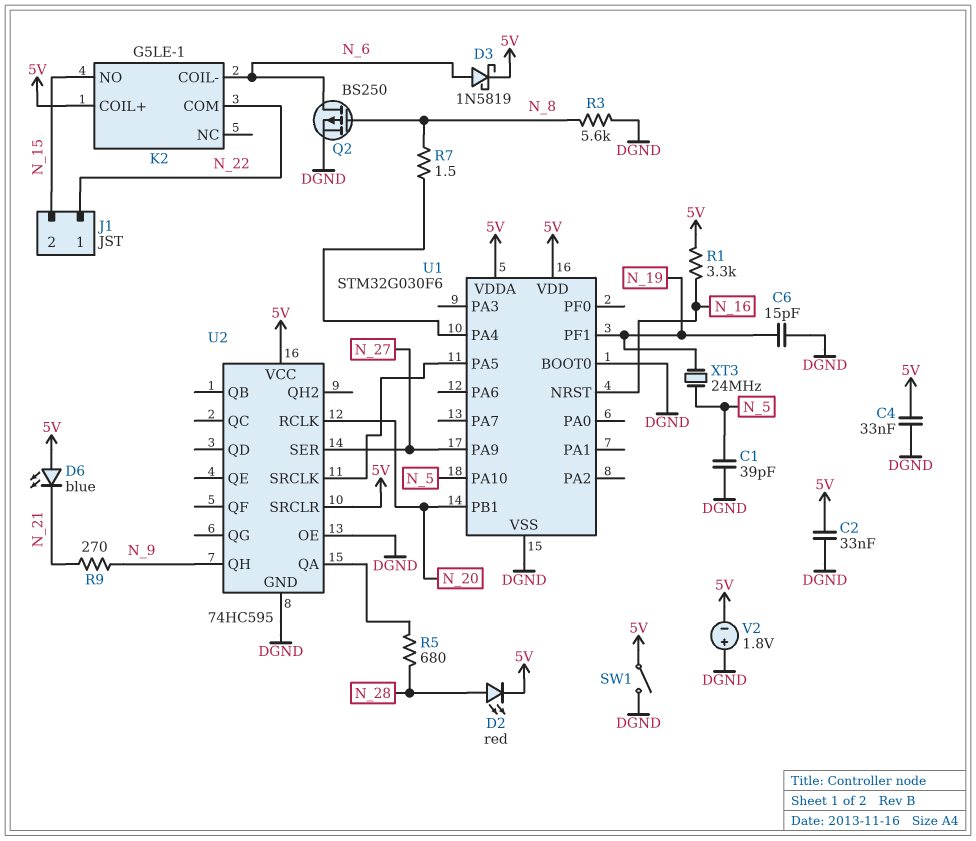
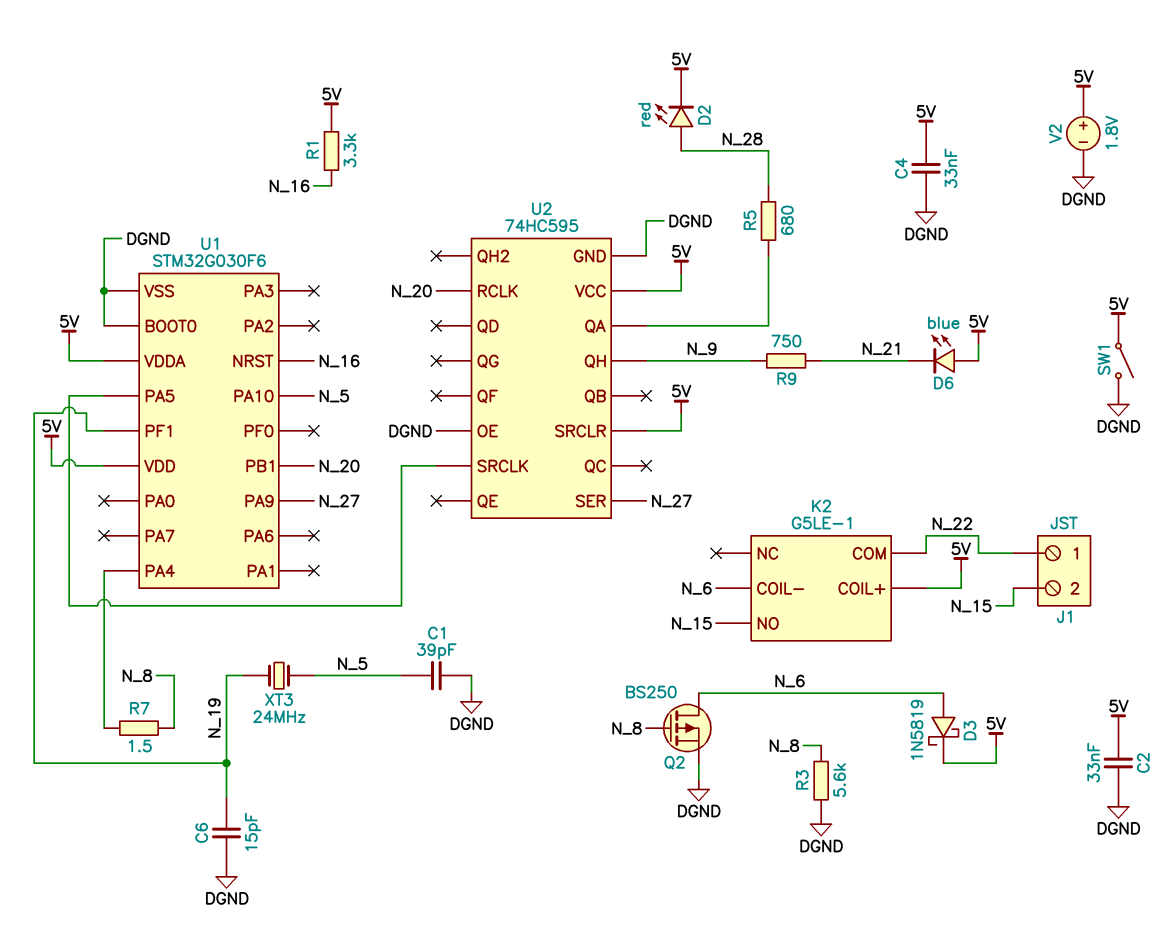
R9: 270 (N_9, N_21) -> 750 (N_9, N_21)
V2: 1.8V (plus DGND, minus 5V) -> 1.8V (plus 5V, minus DGND)

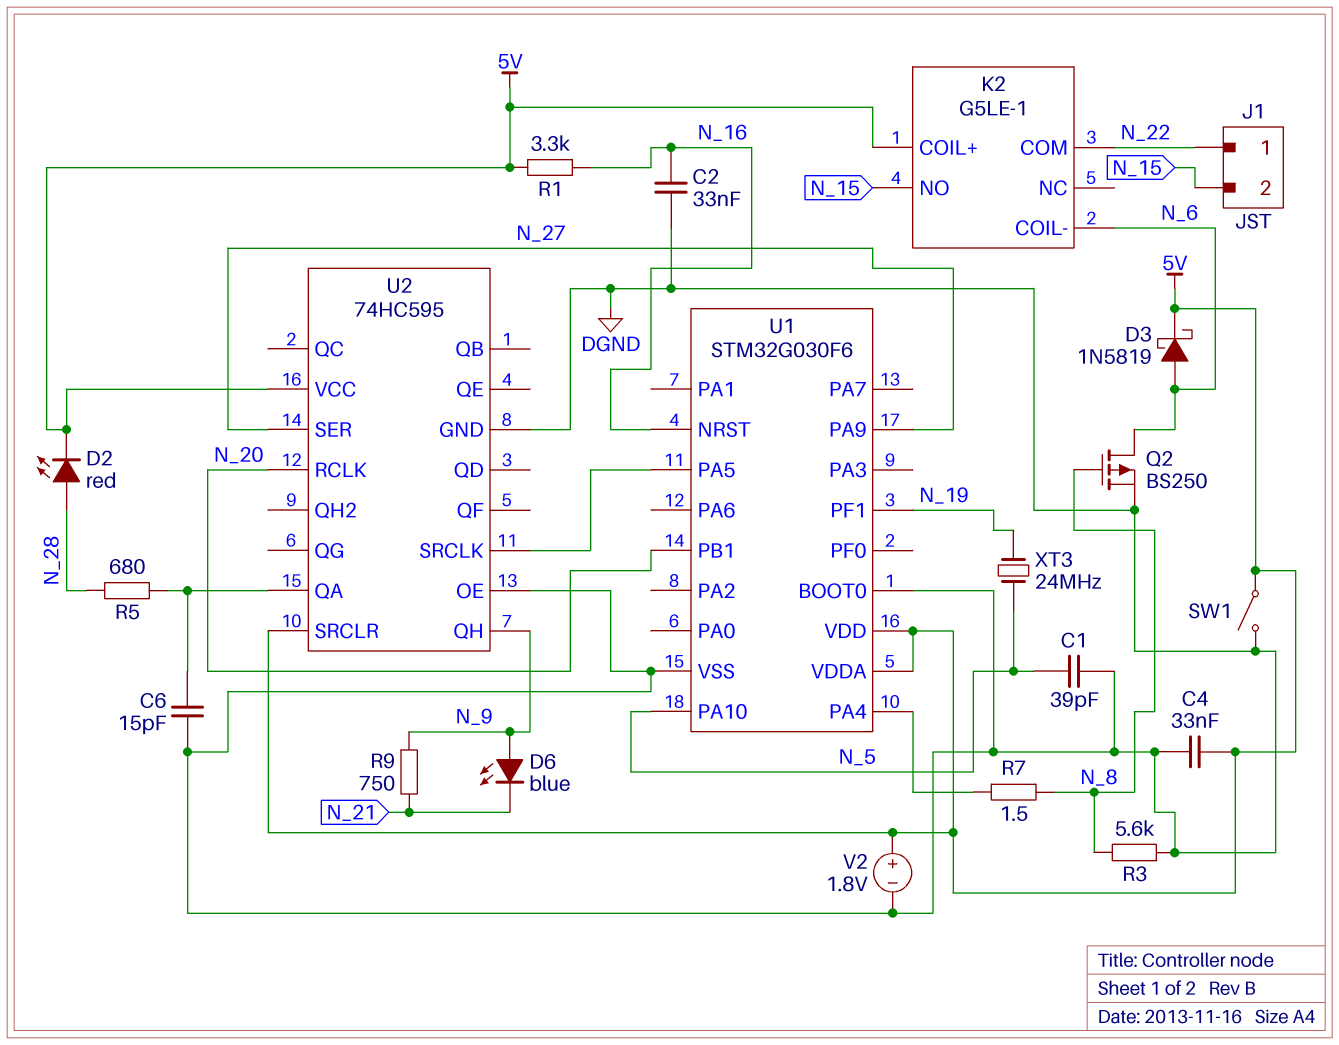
C2: 33nF (5V, DGND) -> 33nF (DGND, N_16)
C6: 15pF (DGND, N_19) -> 15pF (DGND, U2/QA)
D6: LED blue (A 5V, K N_21) -> LED blue (A N_9, K N_21)

